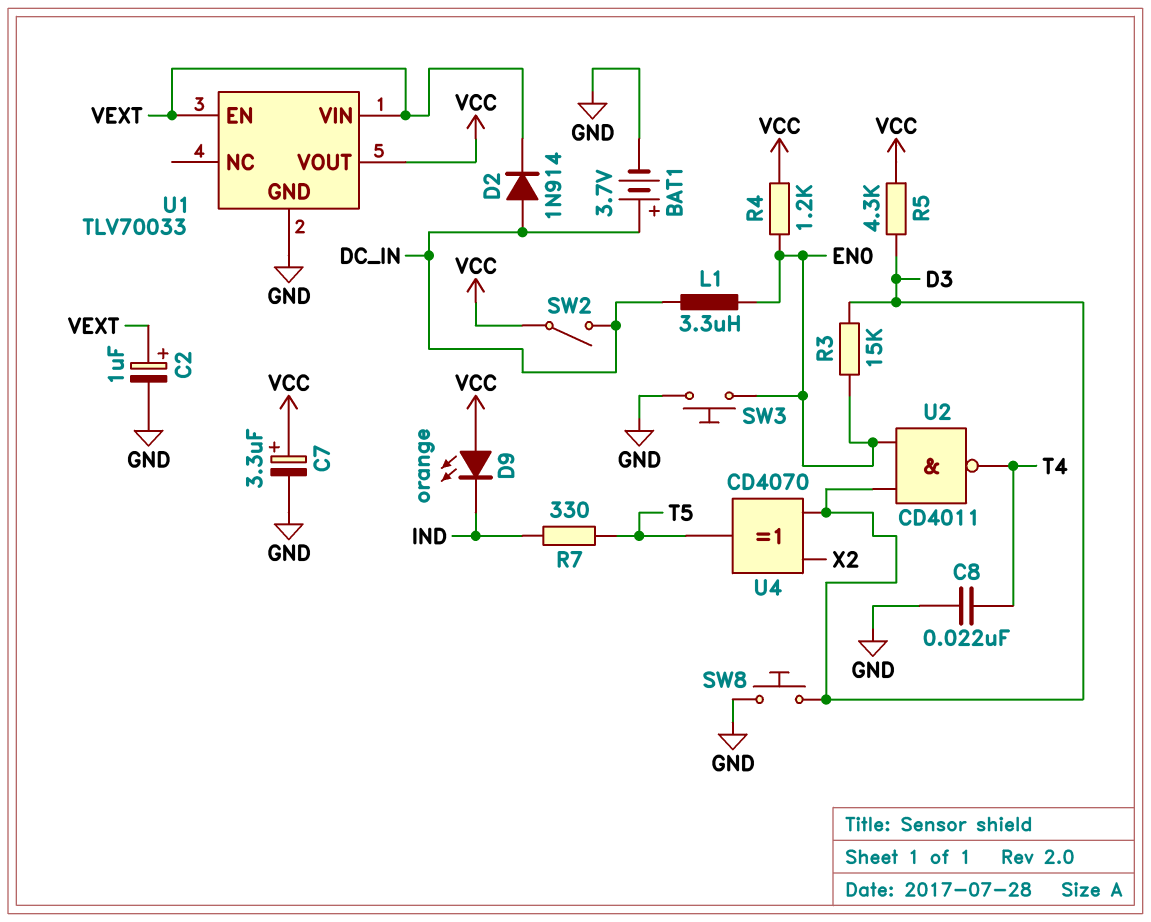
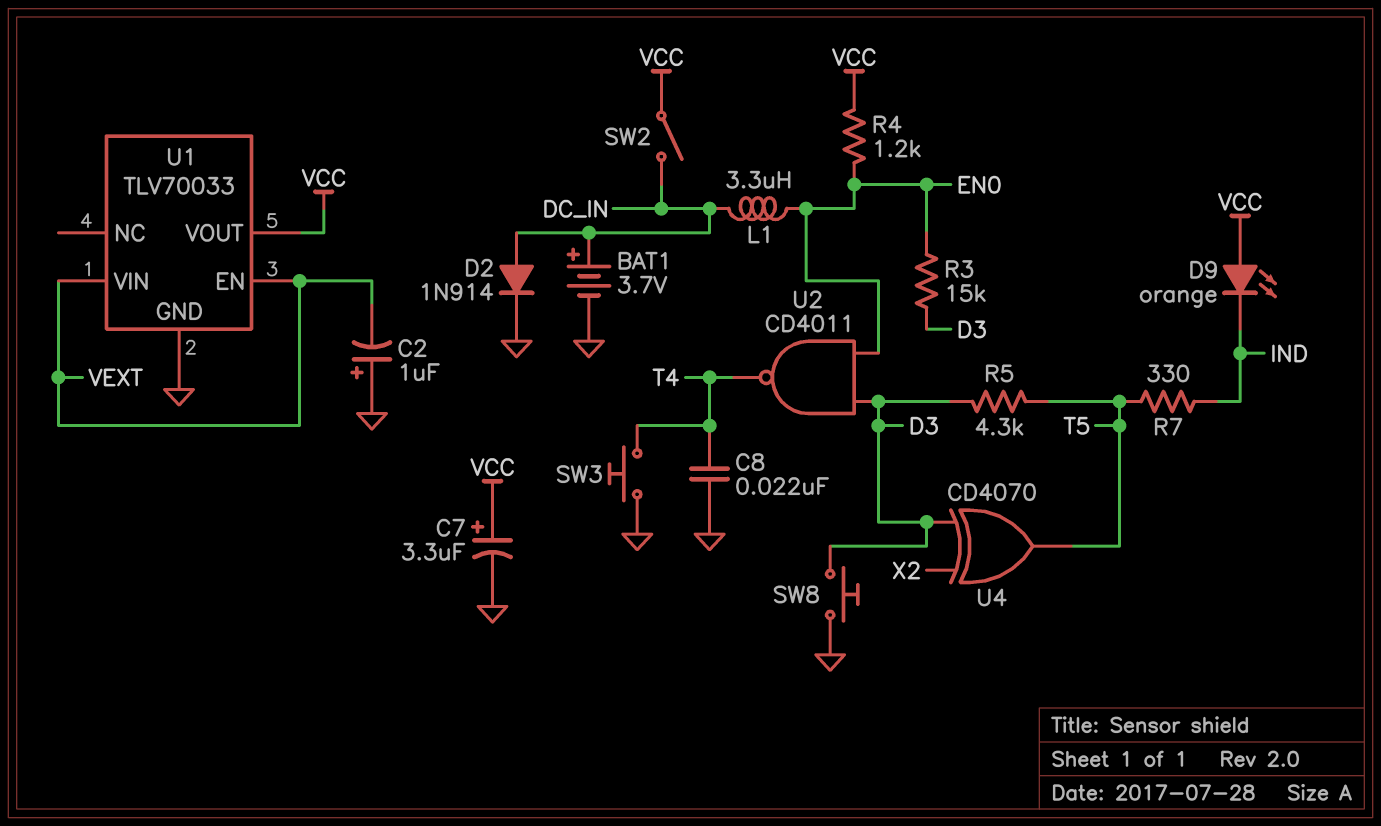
C2: 1uF (plus VEXT, minus GND) -> 1uF (plus GND, minus VEXT)
D2: diode 1N914 (A DC_IN, K VEXT) -> diode 1N914 (A DC_IN, K GND)
R5: 4.3k (D3, VCC) -> 4.3k (D3, T5)
SW3: button (EN0, GND) -> button (GND, T4)

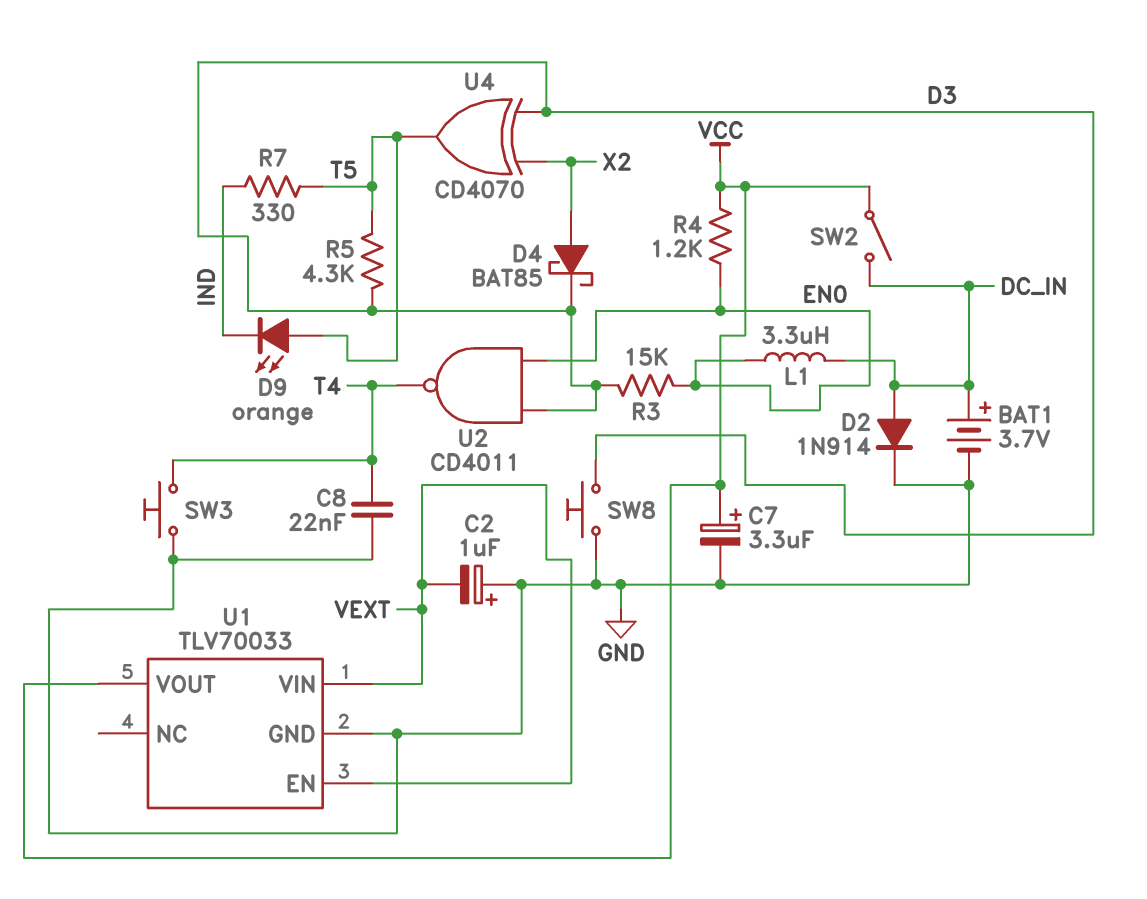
D4: none -> schottky BAT85 (A X2, K D3)
D9: LED orange (A VCC, K IND) -> LED orange (A T5, K IND)

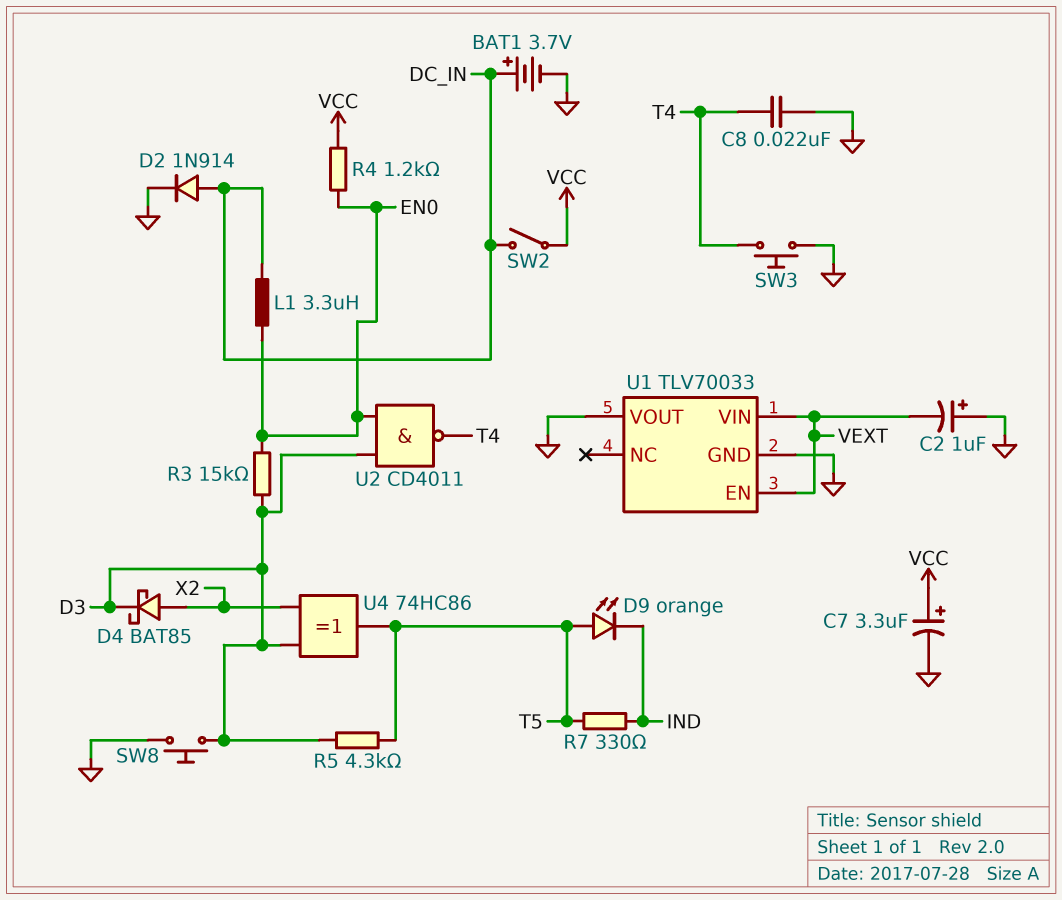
U1 pin VOUT: VCC -> GND
U4: XOR CD4070 (in D3, in X2, out T5) -> XOR 74HC86 (in D3, in X2, out T5)

